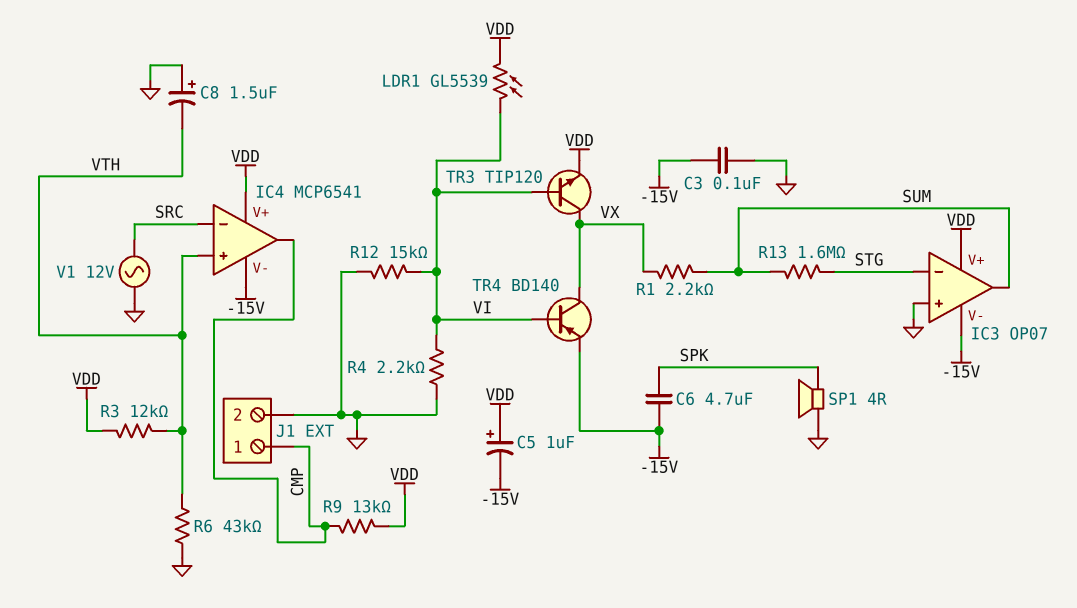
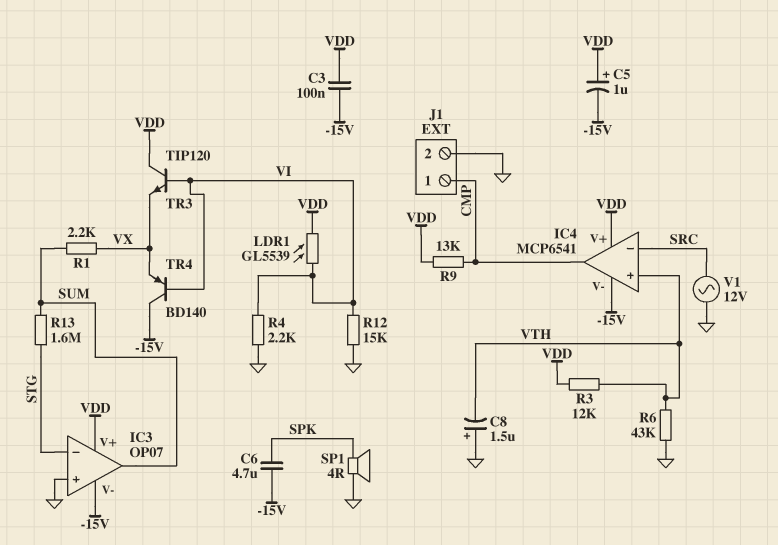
C3: 100nF (-15V, GND) -> 100nF (-15V, VDD)
TR3: NPN TIP120 (B VI, C VX, E VDD) -> NPN TIP120 (B VI, C VDD, E VX)
TR4: PNP BD140 (B VI, C VX, E -15V) -> PNP BD140 (B VI, C -15V, E VX)

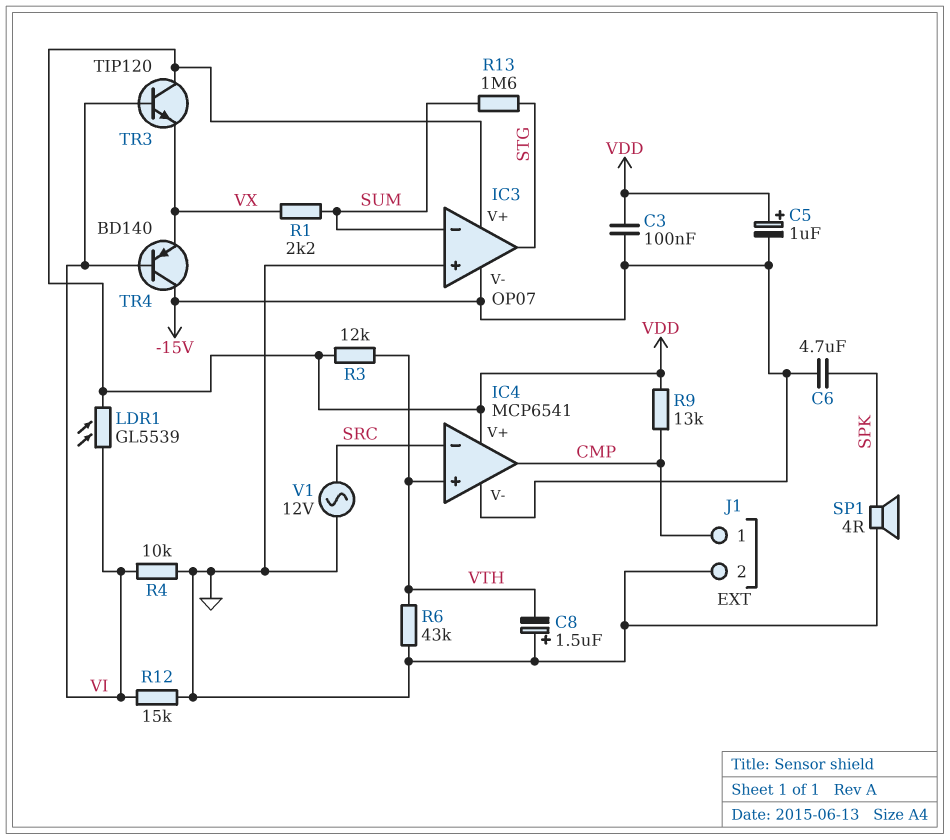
IC3 pin in-: STG -> SUM
IC3 pin out: SUM -> STG
R4: 2.2k (GND, VI) -> 10k (GND, VI)

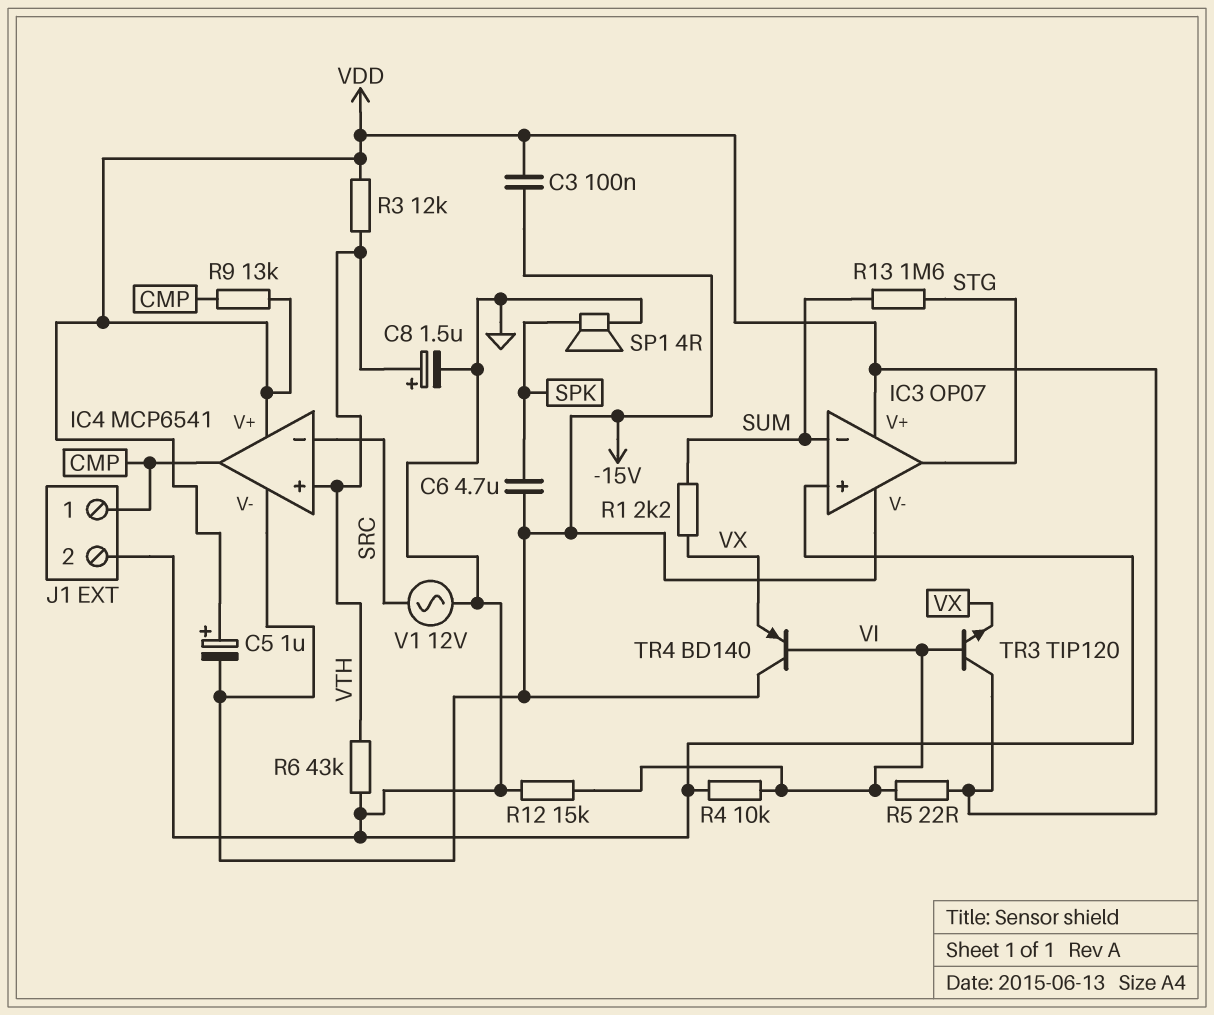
C8: 1.5uF (plus GND, minus VTH) -> 1.5uF (plus VTH, minus GND)
LDR1: GL5539 (VDD, VI) -> none
R5: none -> 22 (VDD, VI)

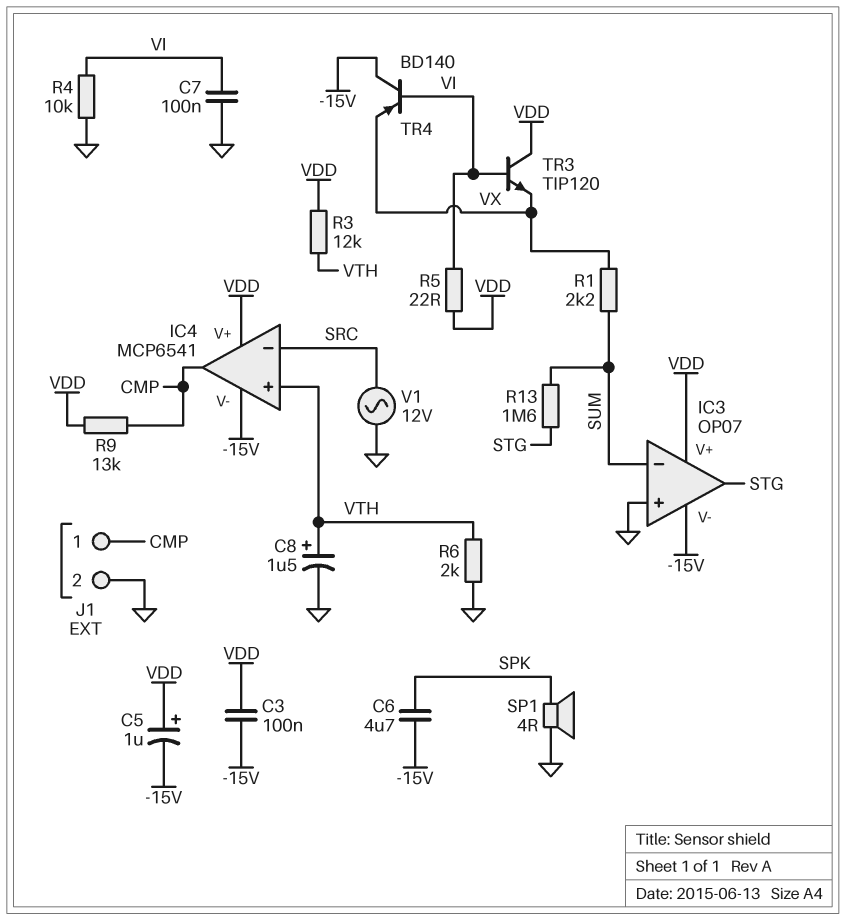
C7: none -> 100nF (GND, VI)
R6: 43k (GND, VTH) -> 2k (GND, VTH)
R12: 15k (GND, VI) -> none

